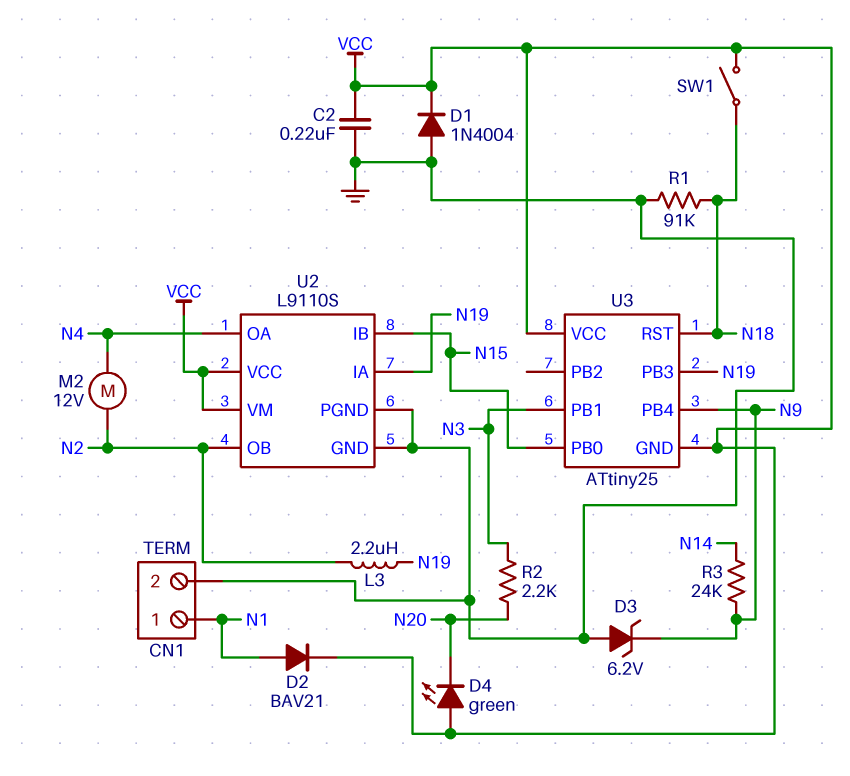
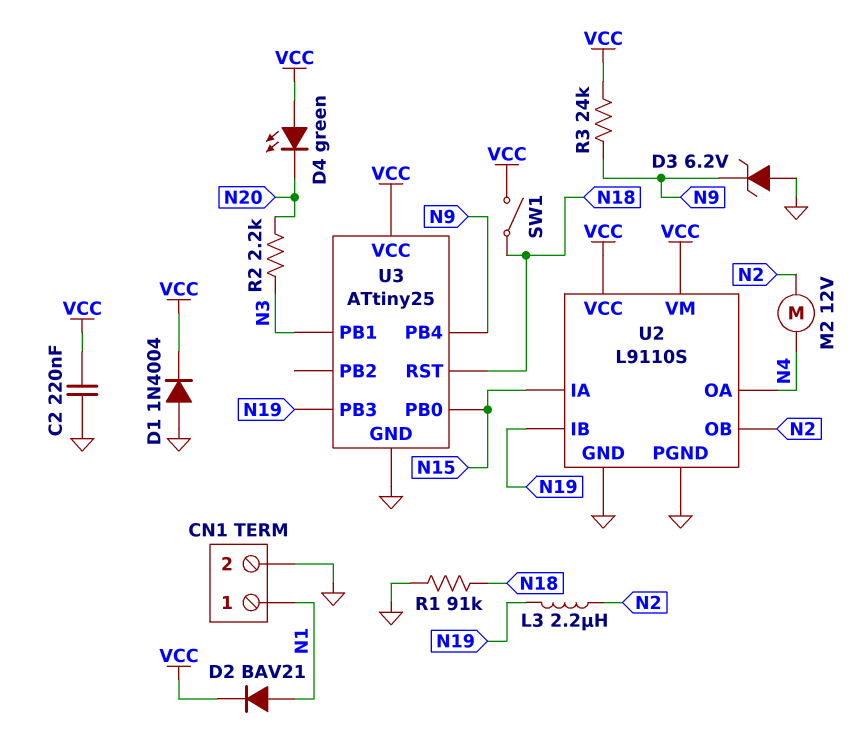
R3: 24k (N9, N14) -> 24k (N9, VCC)
U2 pin IA: N19 -> N15
U2 pin IB: N15 -> N19
U3 pin GND: VCC -> GND

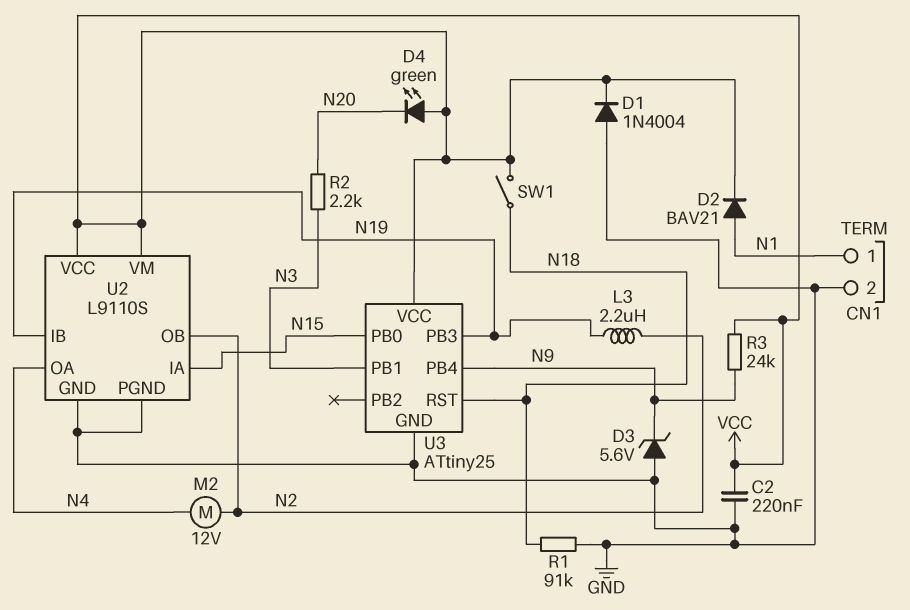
D3: zener 6.2V (A GND, K N9) -> zener 5.6V (A GND, K N9)

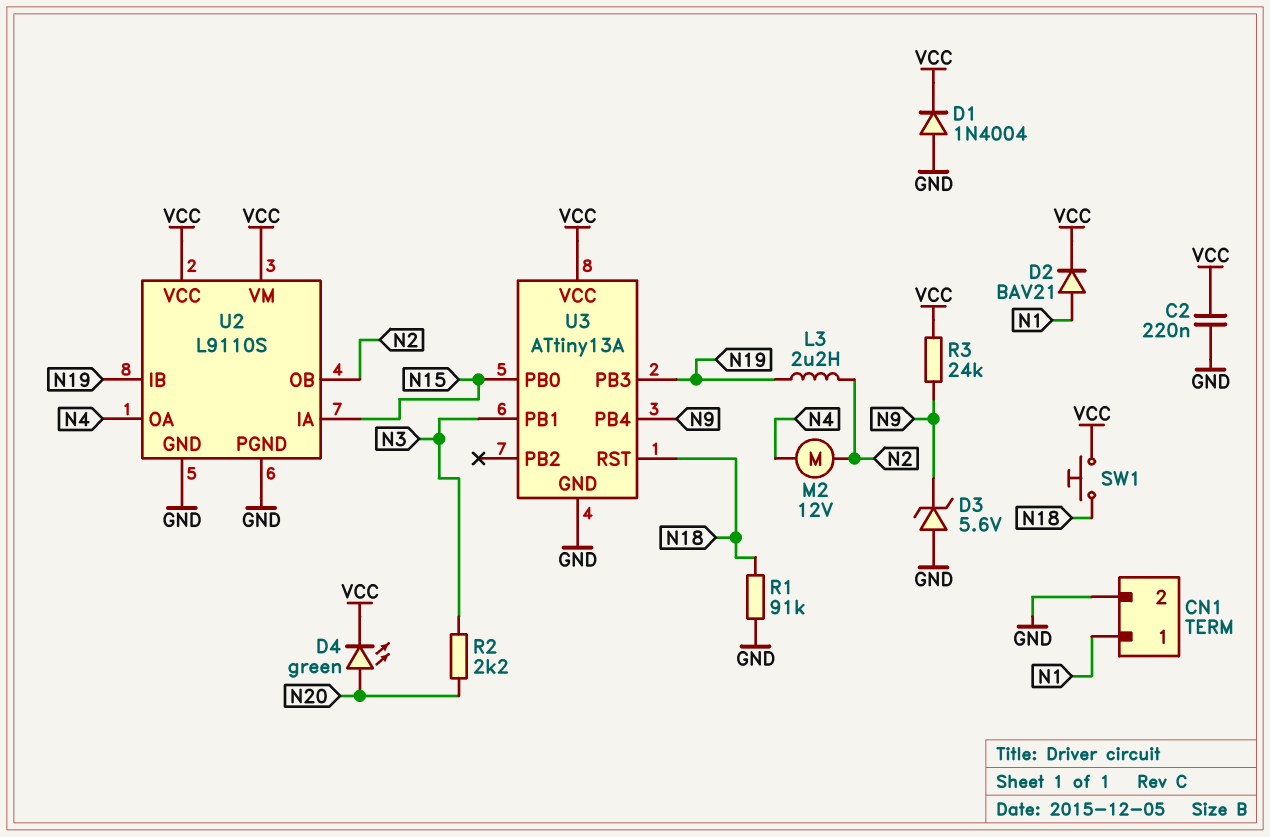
D4: LED green (A VCC, K N20) -> LED green (A N20, K VCC)
SW1: switch (N18, VCC) -> button (N18, VCC)
U3: ATtiny25 -> ATtiny13A

